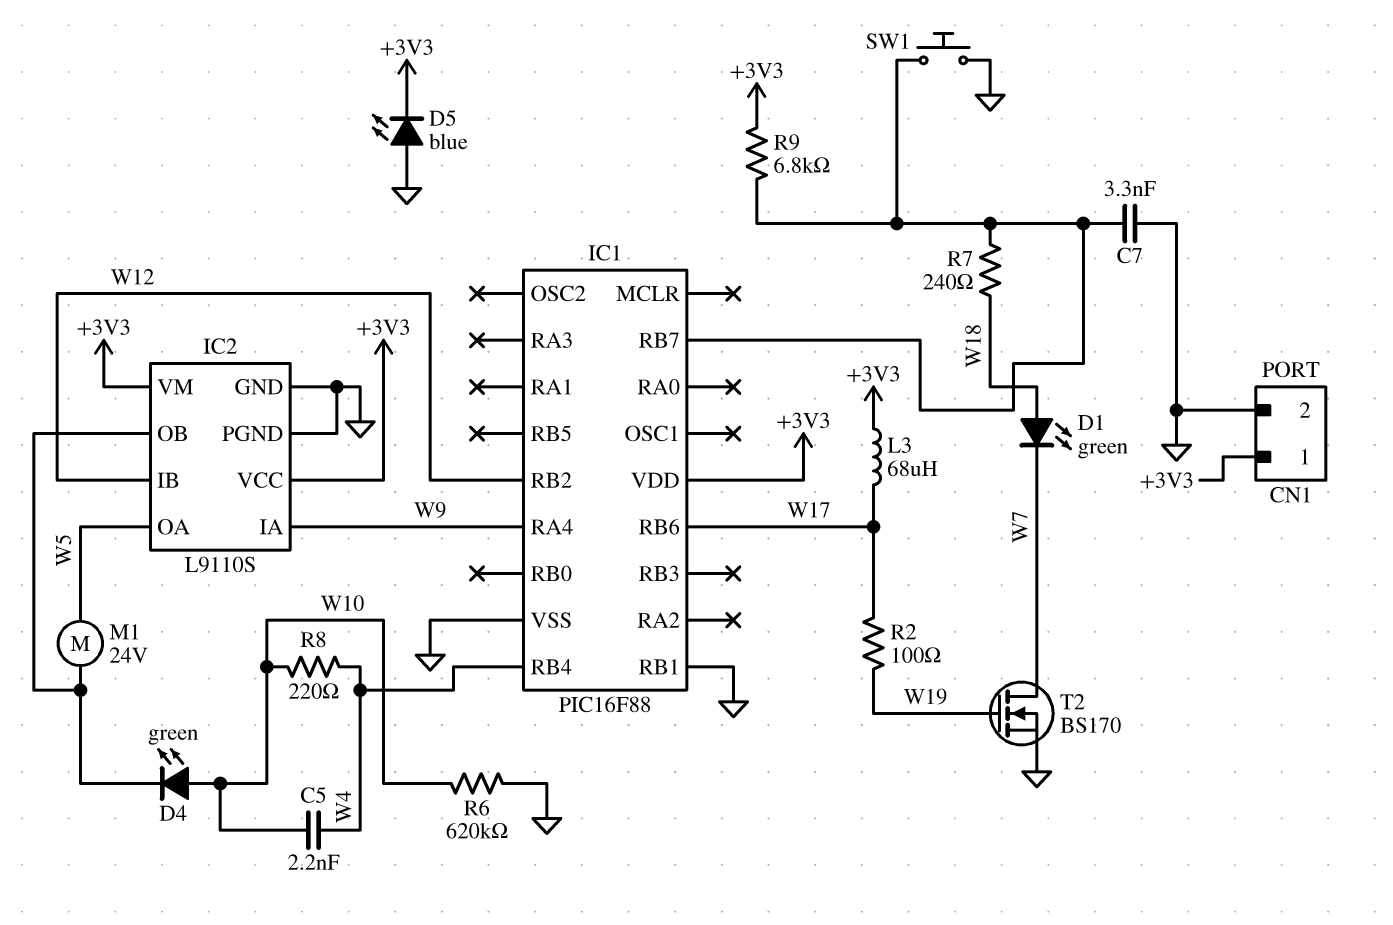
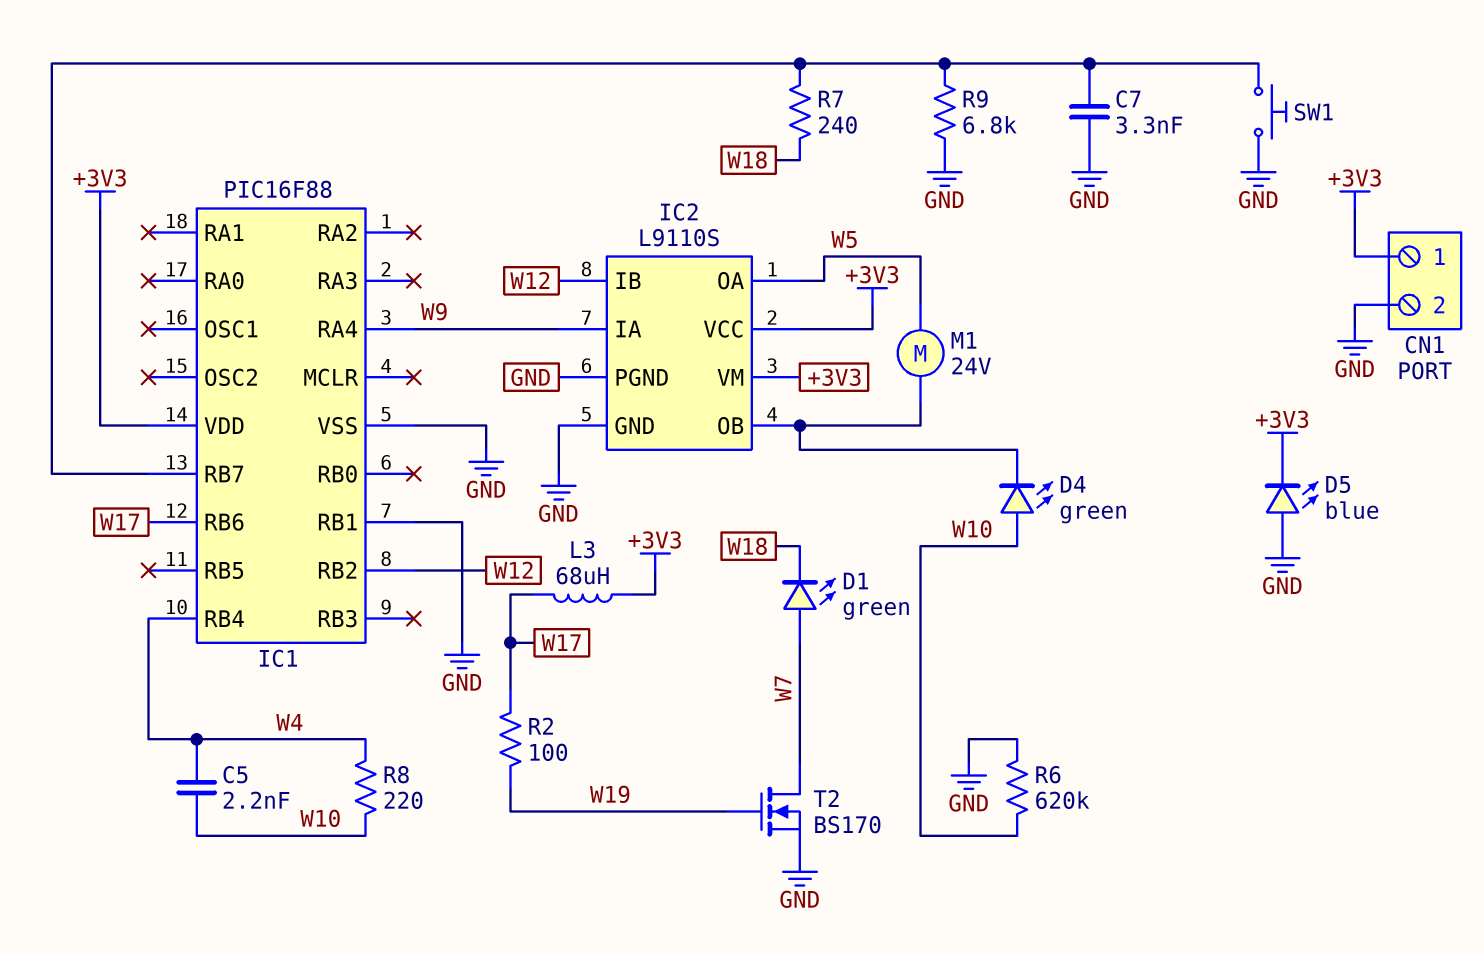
D1: LED green (A W18, K W7) -> LED green (A W7, K W18)
R9: 6.8k (+3V3, IC1/RB7) -> 6.8k (GND, IC1/RB7)

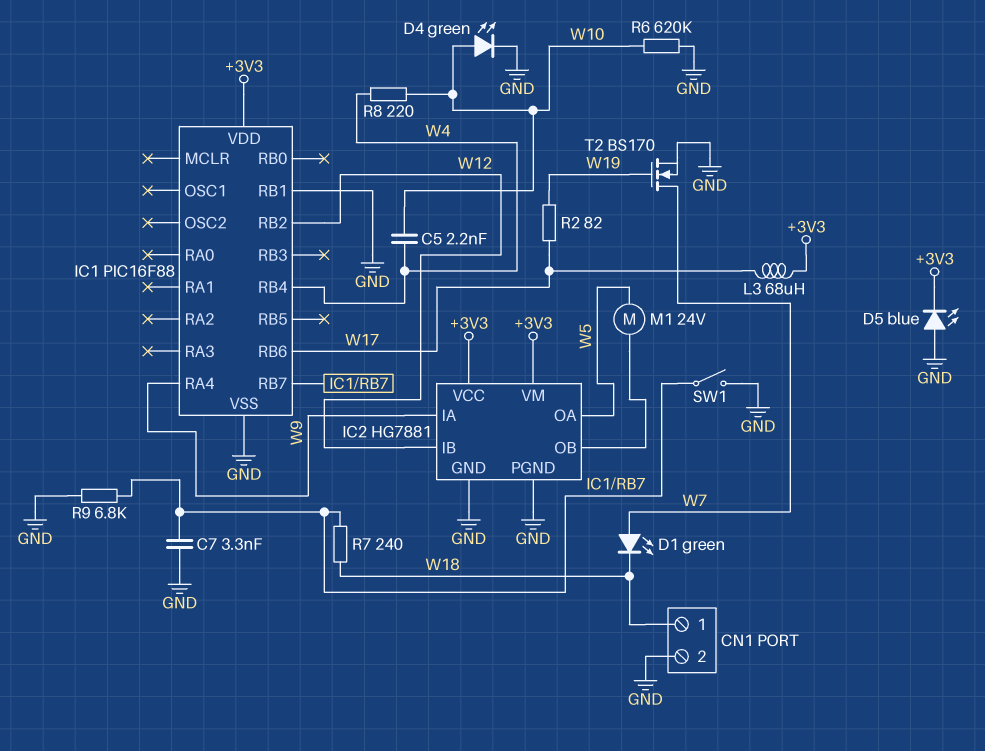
CN1 pin 1: +3V3 -> W18
D4: LED green (A W10, K IC2/OB) -> LED green (A W10, K GND)
IC2: L9110S -> HG7881
R2: 100 (W17, W19) -> 82 (W17, W19)
SW1: button (GND, IC1/RB7) -> switch (GND, IC1/RB7)

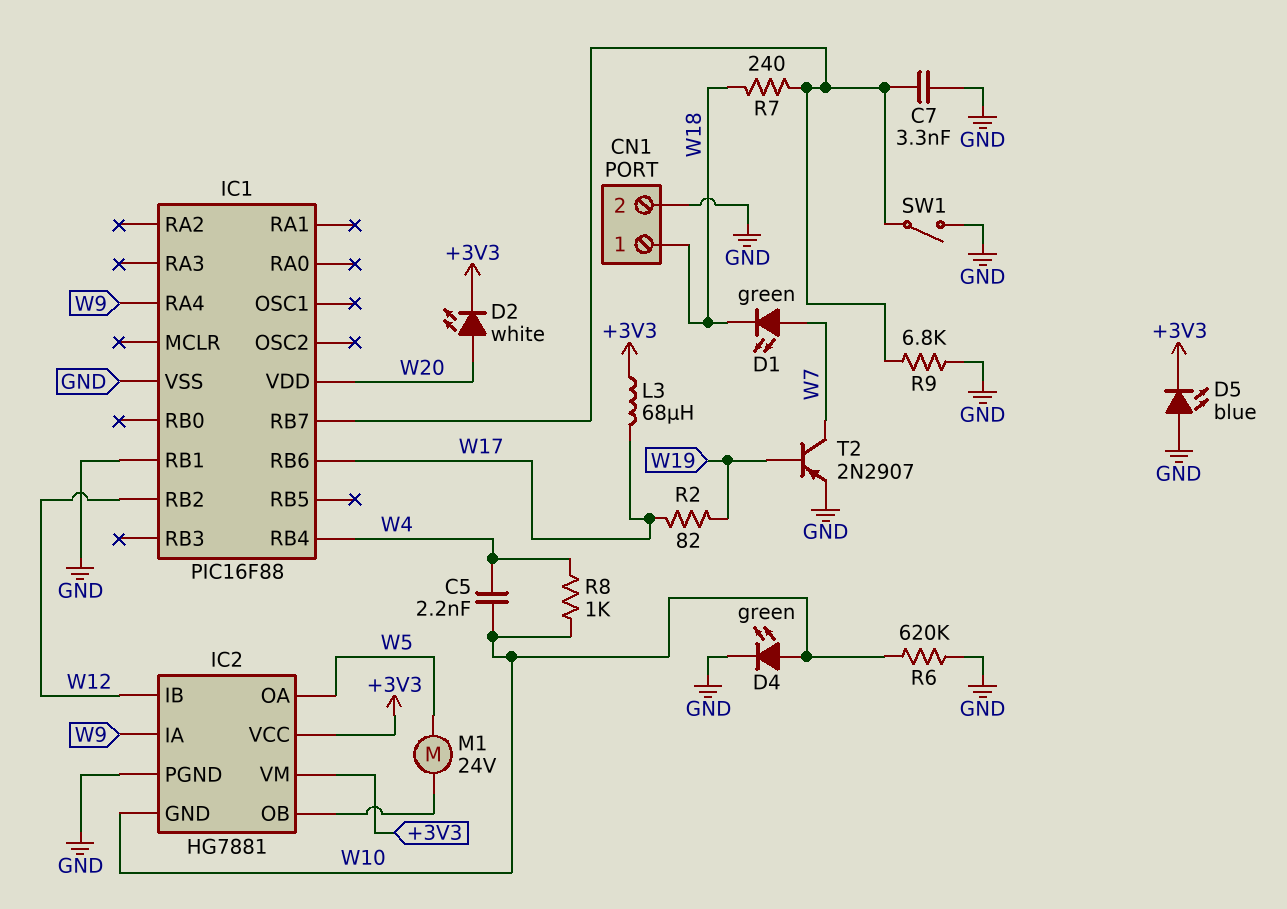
D2: none -> LED white (A W20, K +3V3)
IC1 pin VDD: +3V3 -> W20
IC2 pin GND: GND -> W10
R8: 220 (W4, W10) -> 1k (W4, W10)
T2: NMOS BS170 (G W19, D W7, S GND) -> PNP 2N2907 (B W19, C W7, E GND)

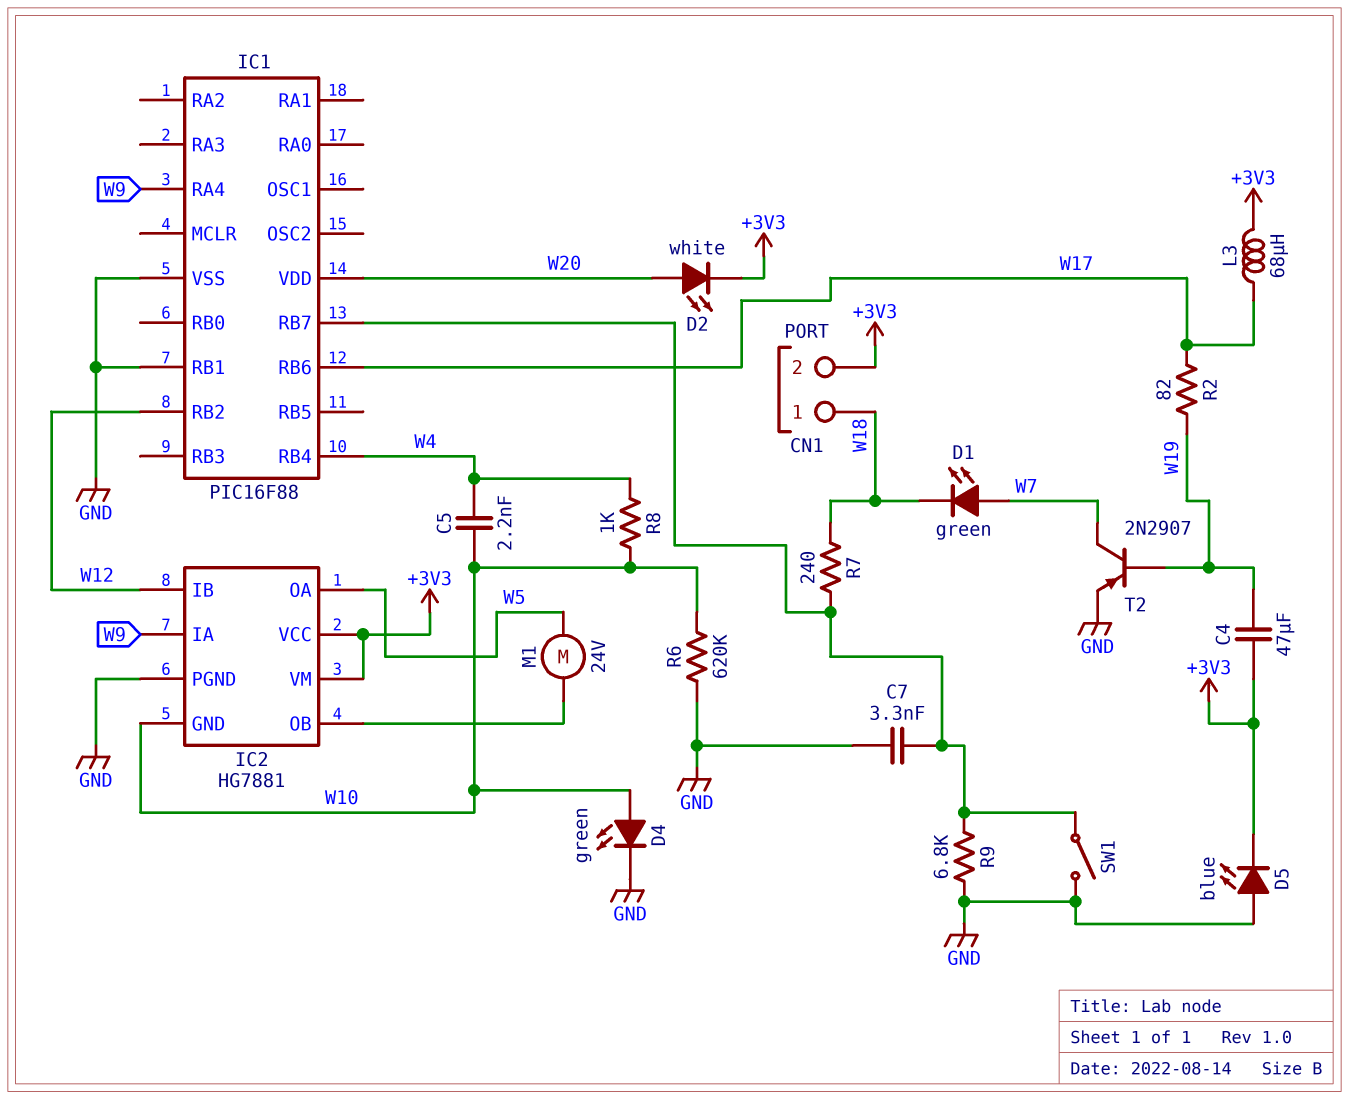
C4: none -> 47uF (+3V3, W19)
CN1 pin 2: GND -> +3V3

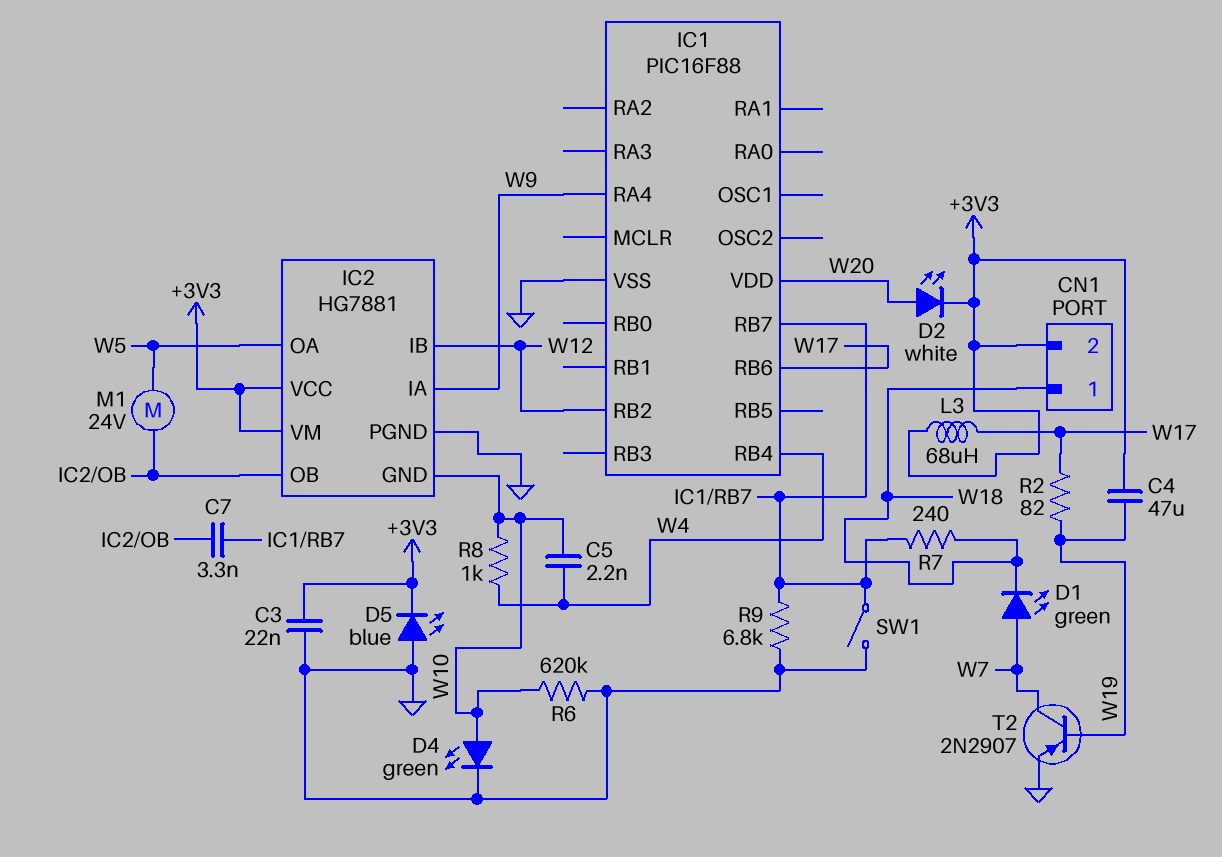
C3: none -> 22nF (+3V3, GND)
C7: 3.3nF (GND, IC1/RB7) -> 3.3nF (IC1/RB7, IC2/OB)
IC1 pin RB1: GND -> none

